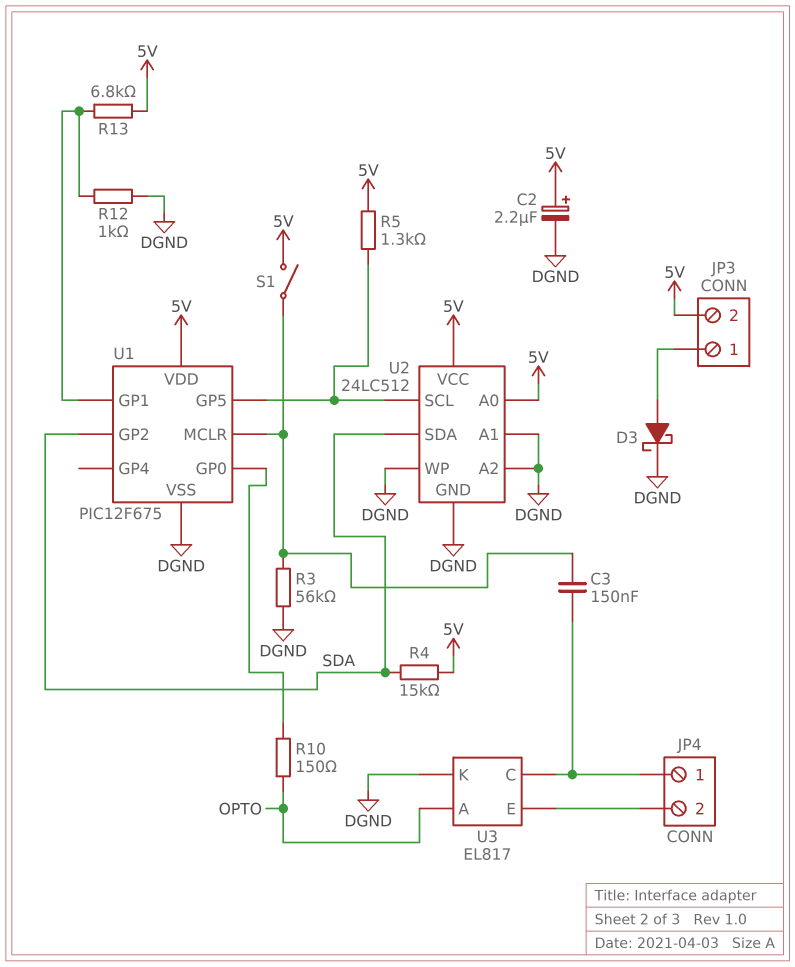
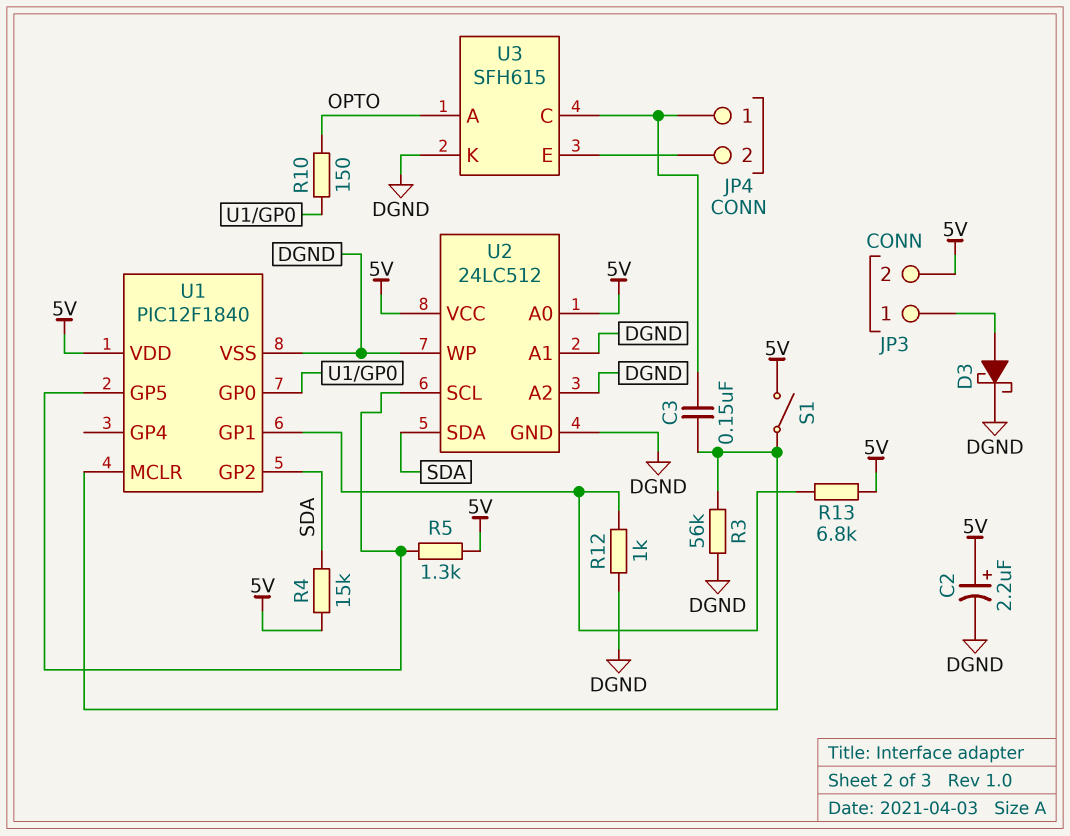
U1: PIC12F675 -> PIC12F1840
U3: EL817 -> SFH615

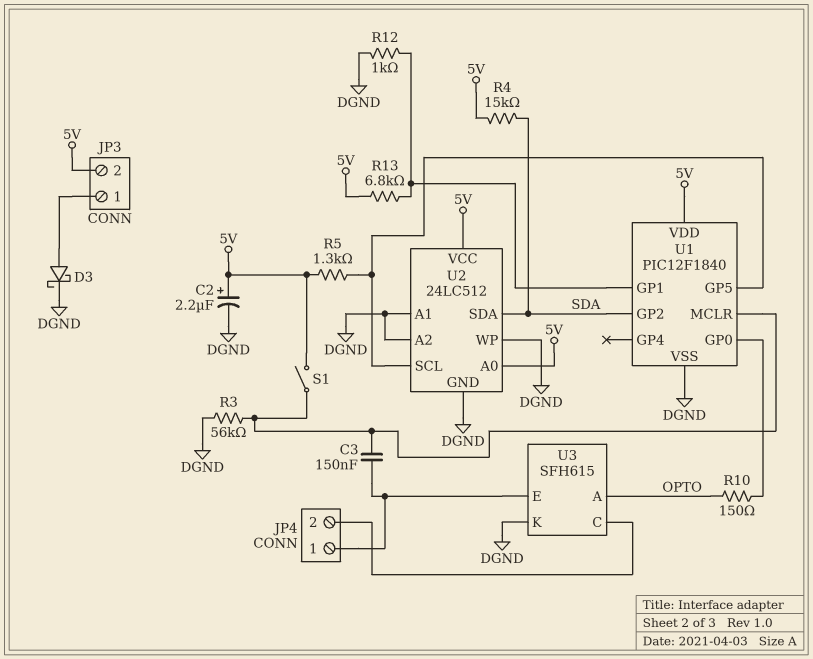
U3 pin C: JP4/1 -> JP4/2
U3 pin E: JP4/2 -> JP4/1

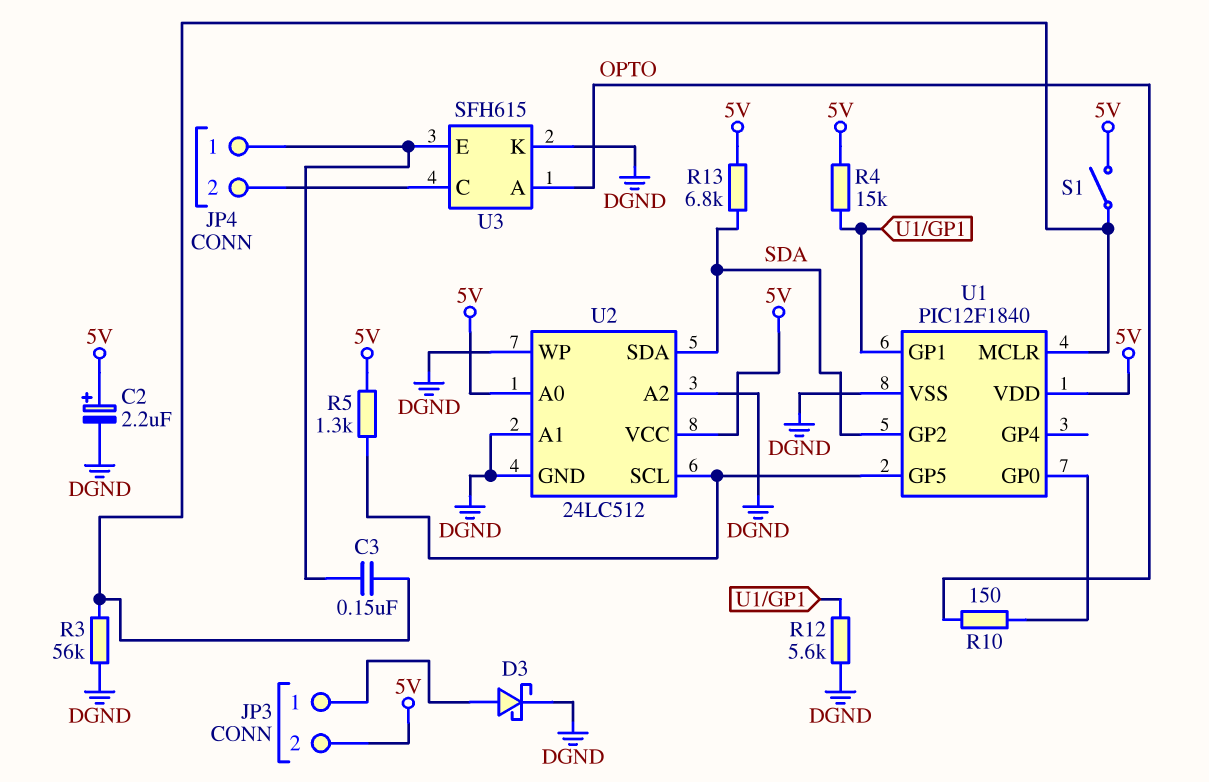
R4: 15k (5V, SDA) -> 15k (5V, U1/GP1)
R12: 1k (DGND, U1/GP1) -> 5.6k (DGND, U1/GP1)
R13: 6.8k (5V, U1/GP1) -> 6.8k (5V, SDA)

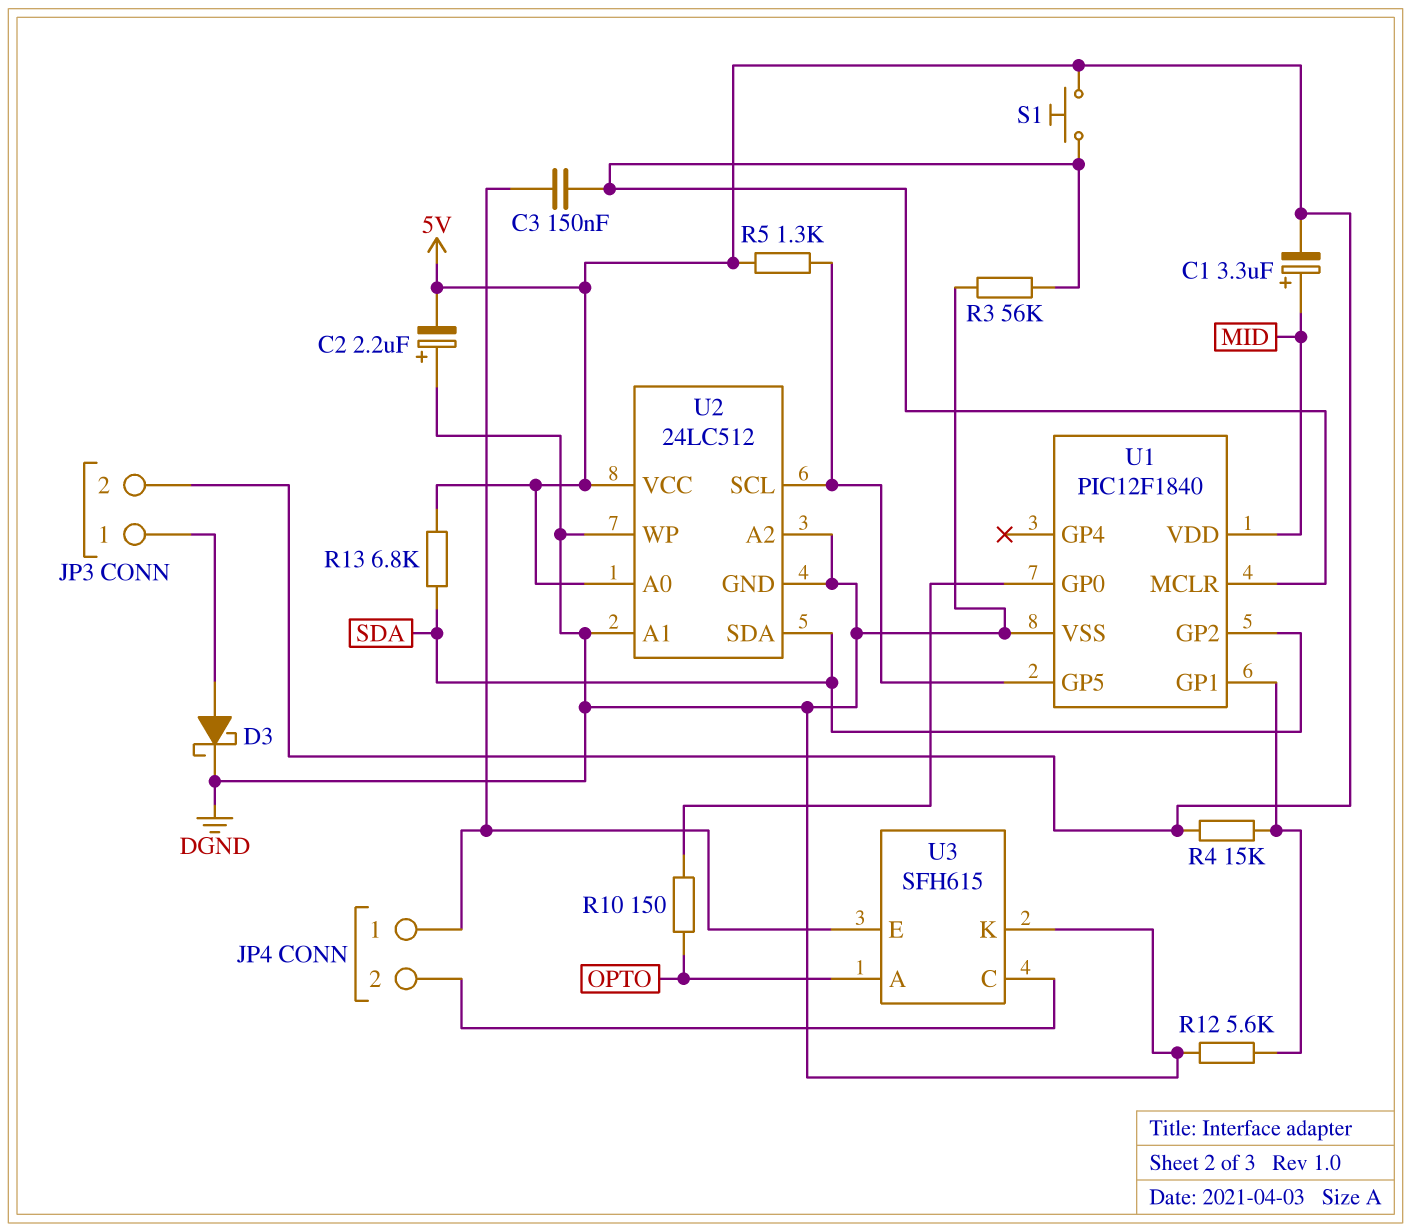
C1: none -> 3.3uF (plus MID, minus 5V)
C2: 2.2uF (plus 5V, minus DGND) -> 2.2uF (plus DGND, minus 5V)
S1: switch (5V, U1/MCLR) -> button (5V, U1/MCLR)
U1 pin VDD: 5V -> MID

